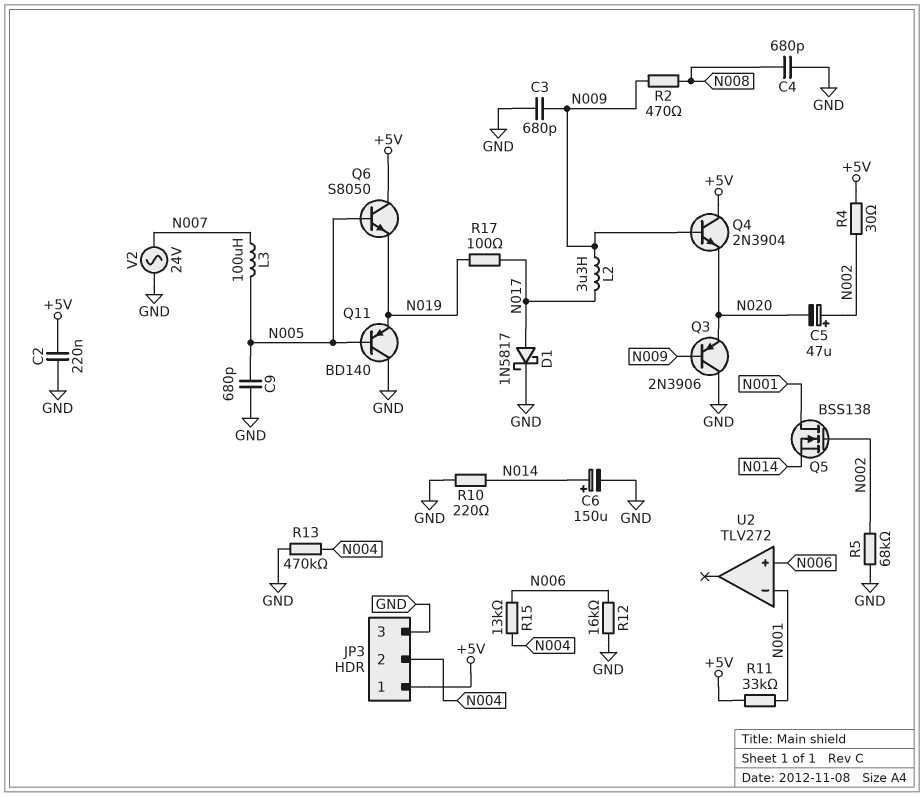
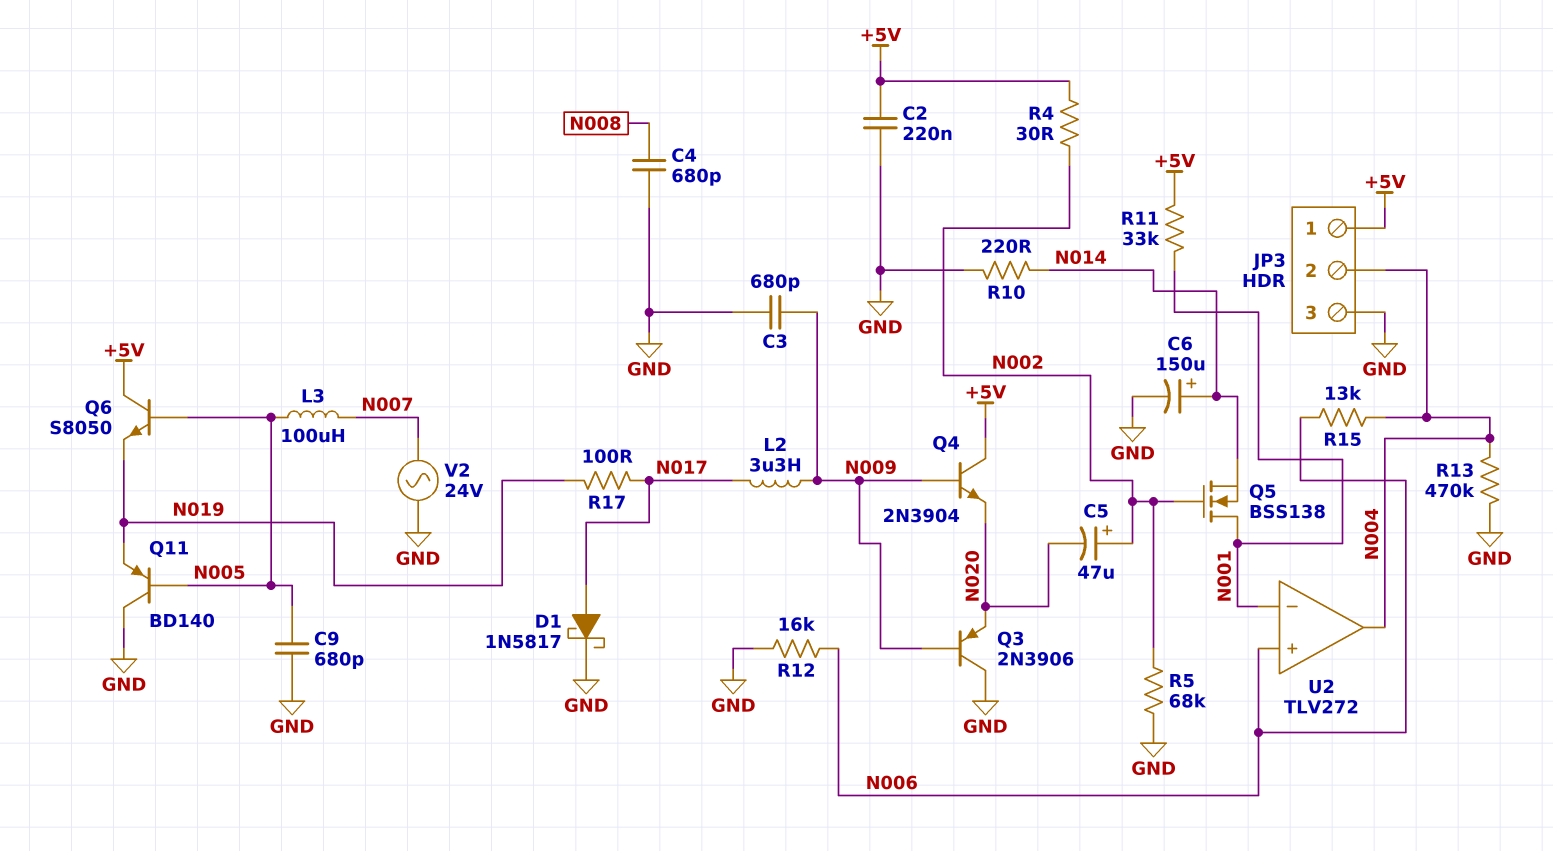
R2: 470 (N008, N009) -> none
U2 pin out: none -> N004

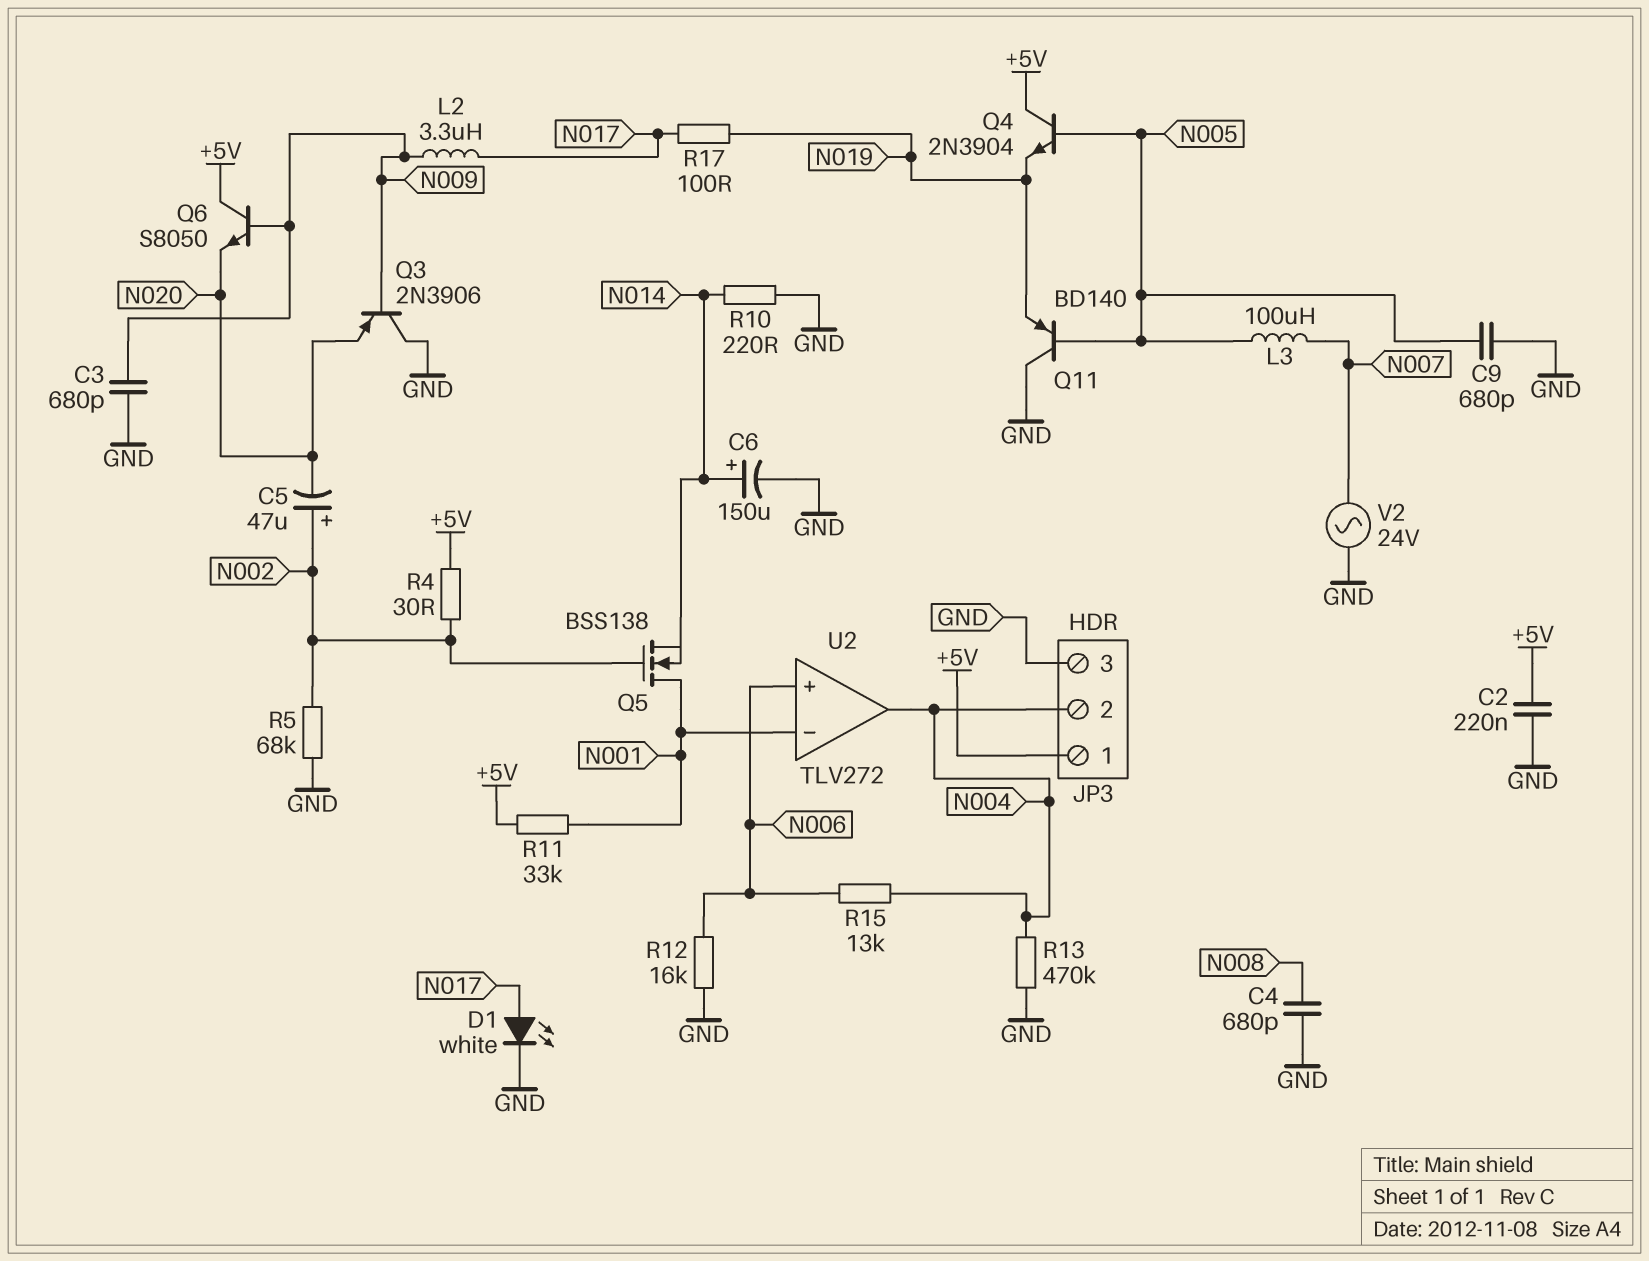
D1: schottky 1N5817 (A N017, K GND) -> LED white (A N017, K GND)
Q4: NPN 2N3904 (B N009, C +5V, E N020) -> NPN 2N3904 (B N005, C +5V, E N019)
Q6: NPN S8050 (B N005, C +5V, E N019) -> NPN S8050 (B N009, C +5V, E N020)

